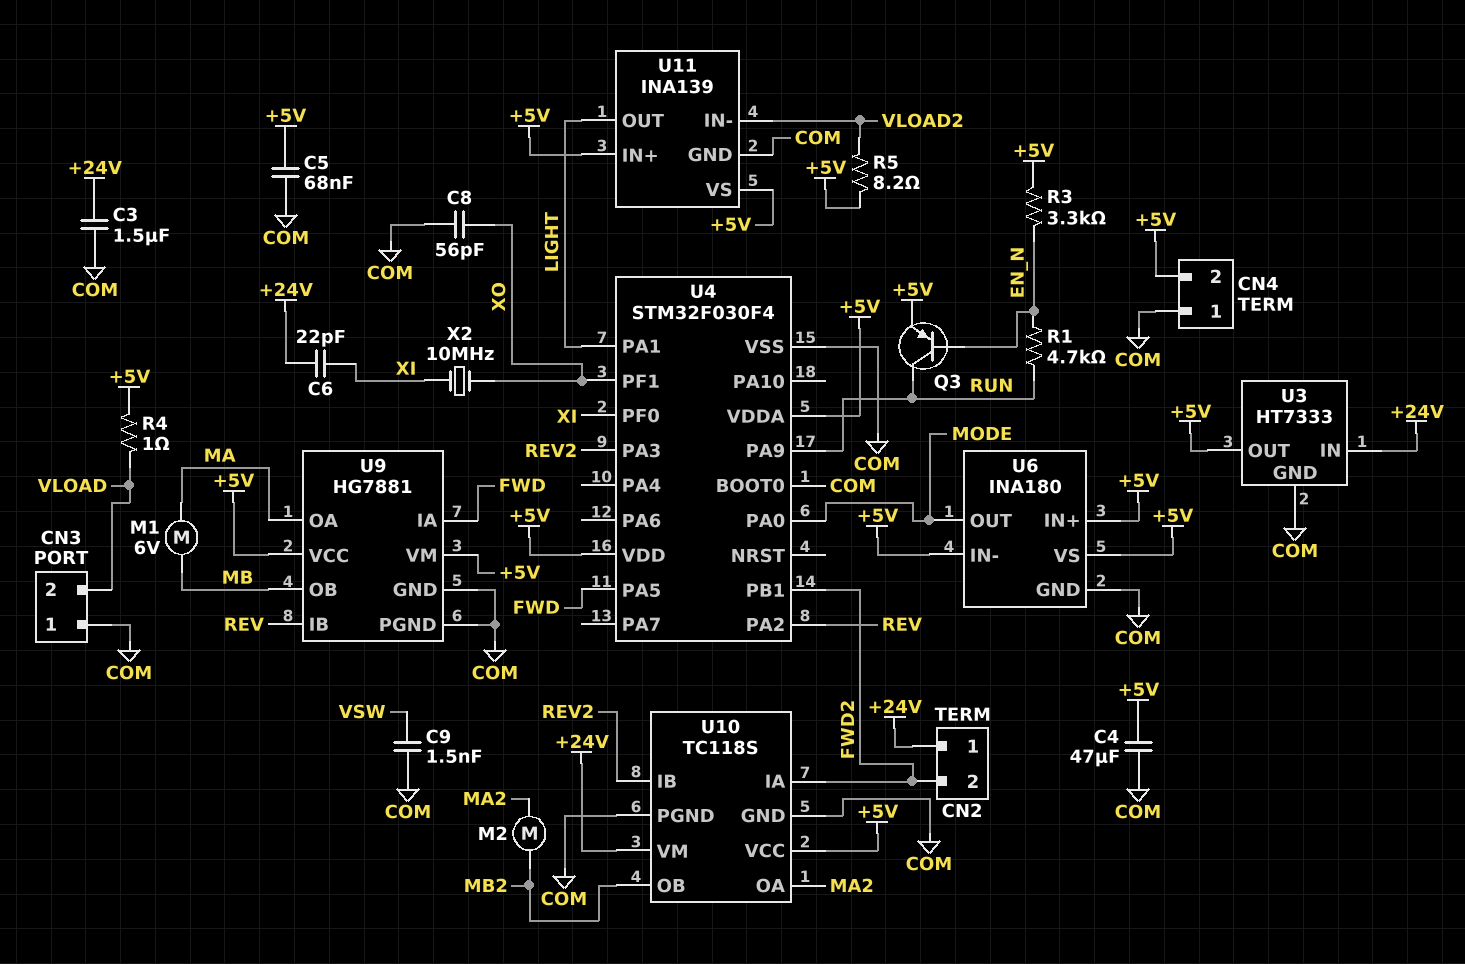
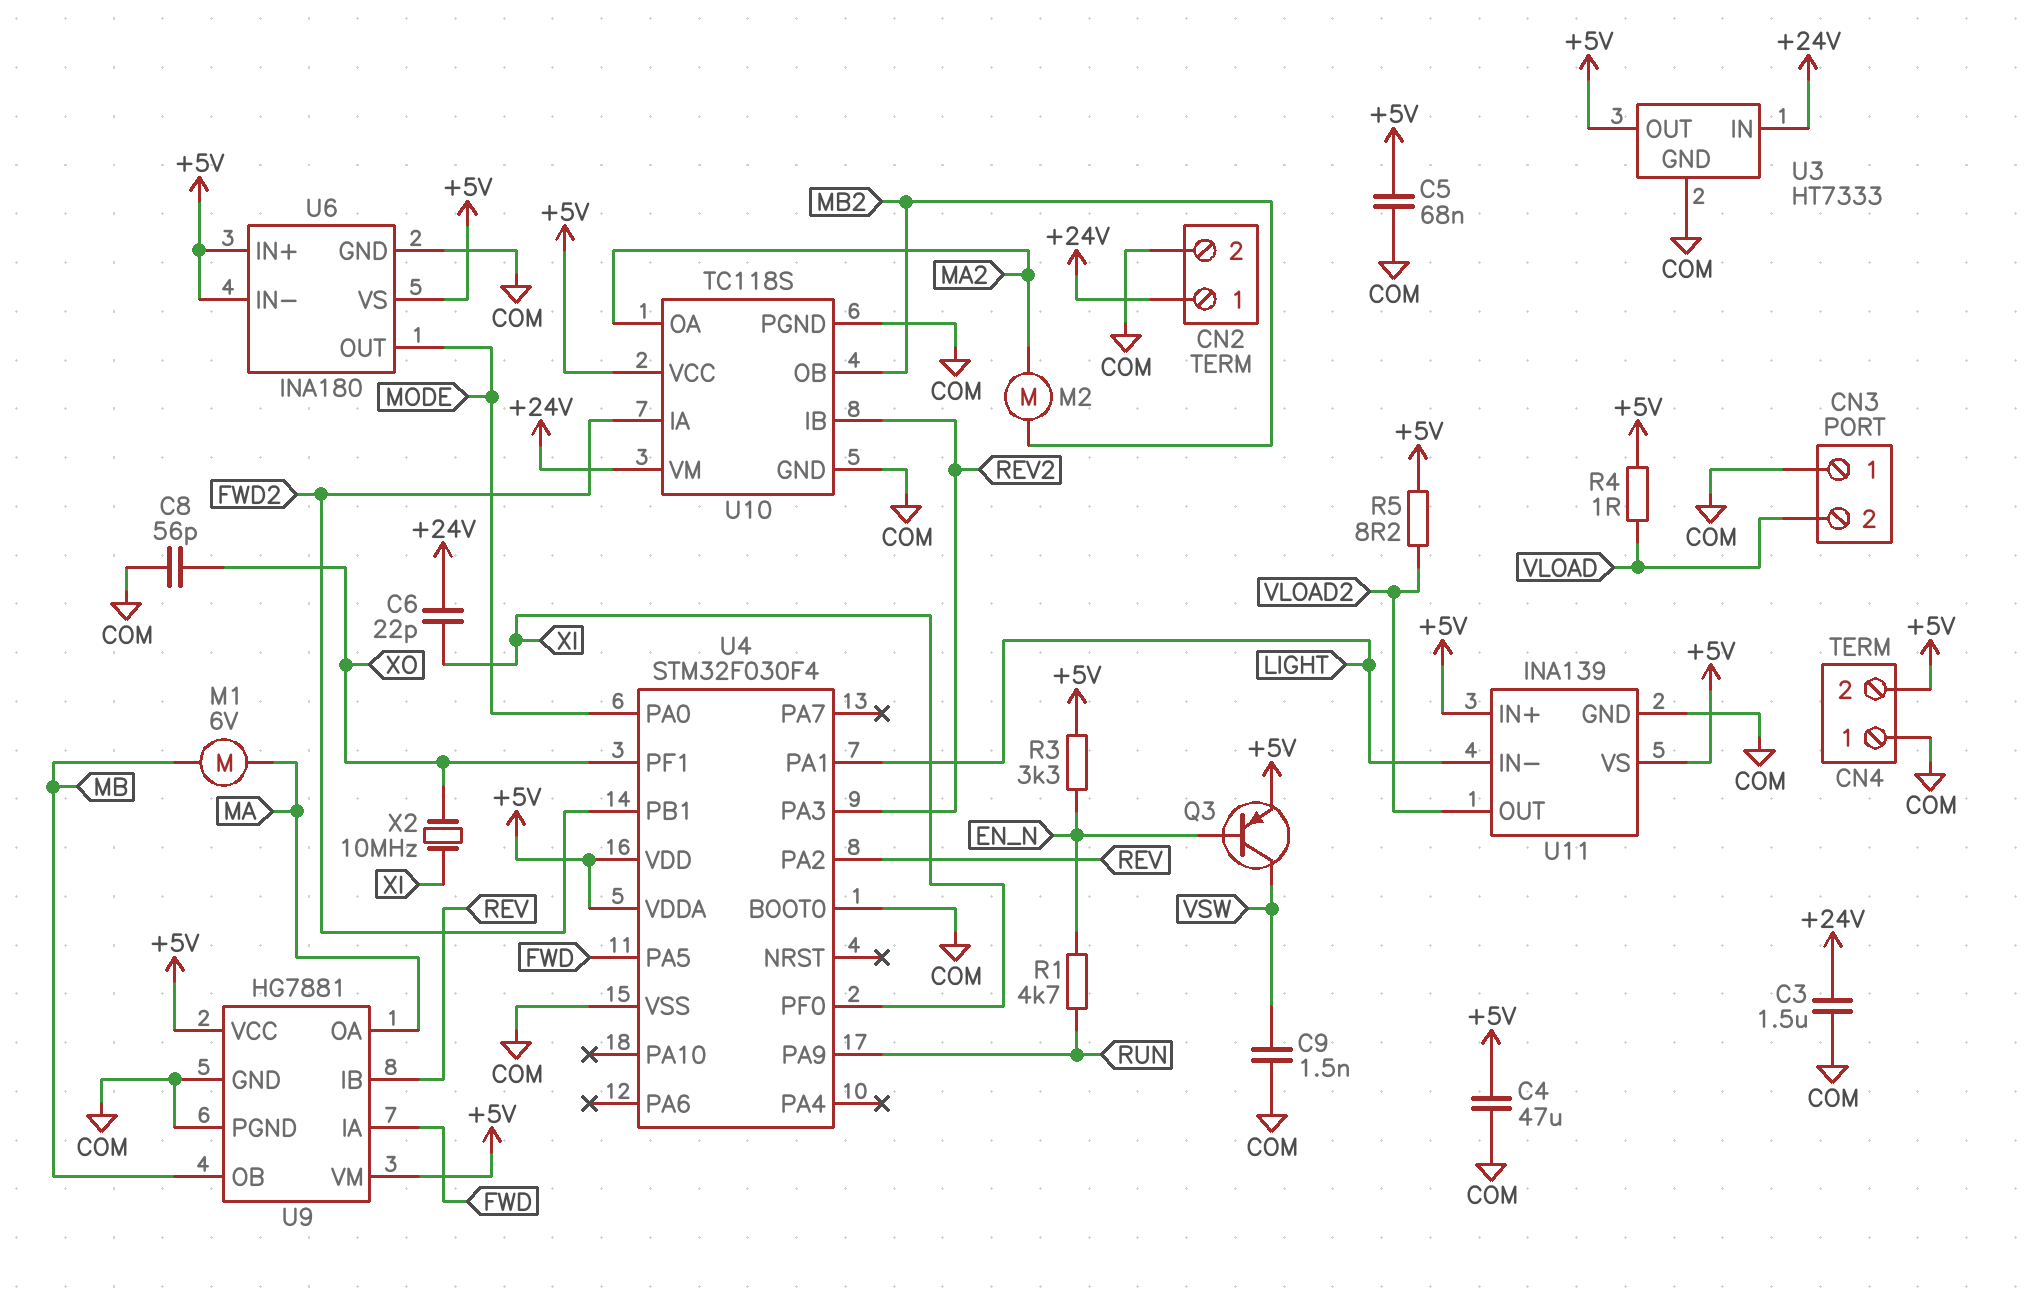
CN2 pin 2: FWD2 -> COM
Q3: PNP (B EN_N, C RUN, E +5V) -> PNP (B EN_N, C VSW, E +5V)
U11 pin IN-: VLOAD2 -> LIGHT
U11 pin OUT: LIGHT -> VLOAD2

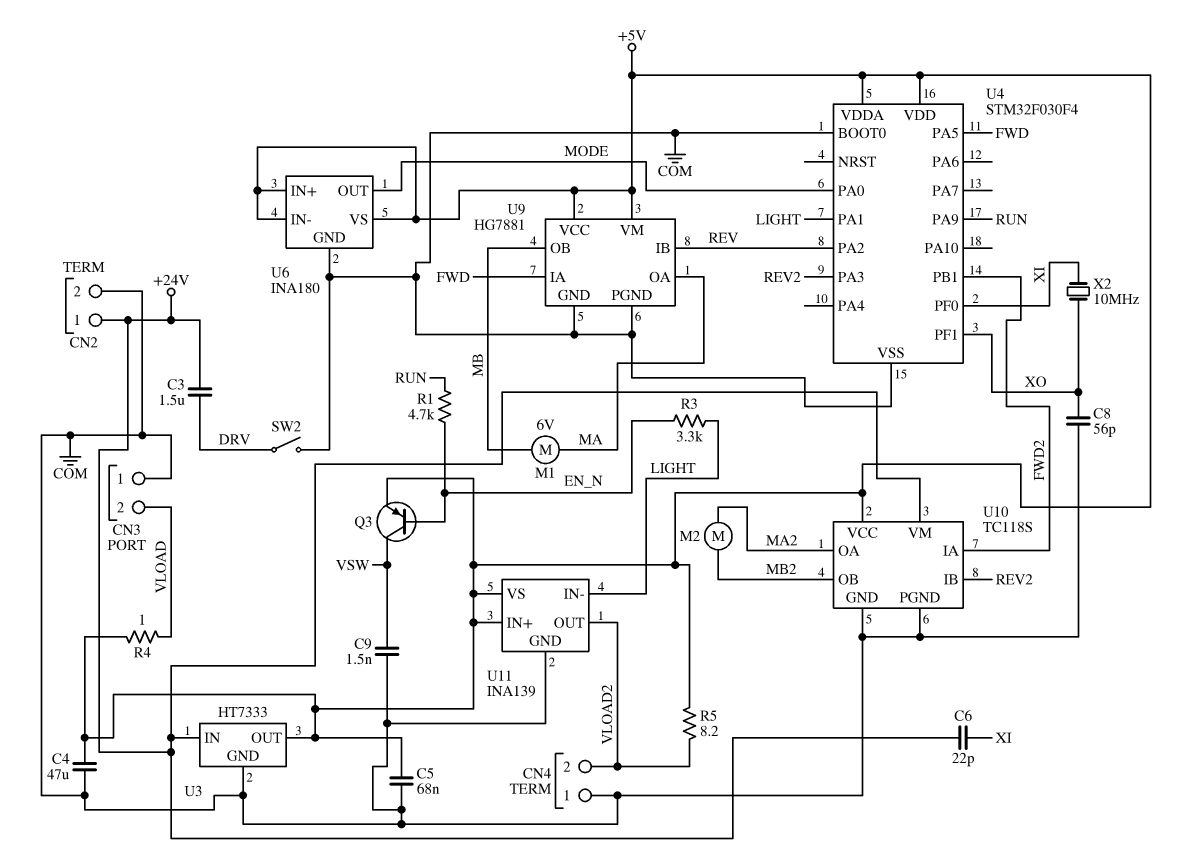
C3: 1.5uF (+24V, COM) -> 1.5uF (+24V, DRV)
CN4 pin 2: +5V -> VLOAD2
R3: 3.3k (+5V, EN_N) -> 3.3k (EN_N, LIGHT)
SW2: none -> switch (COM, DRV)

